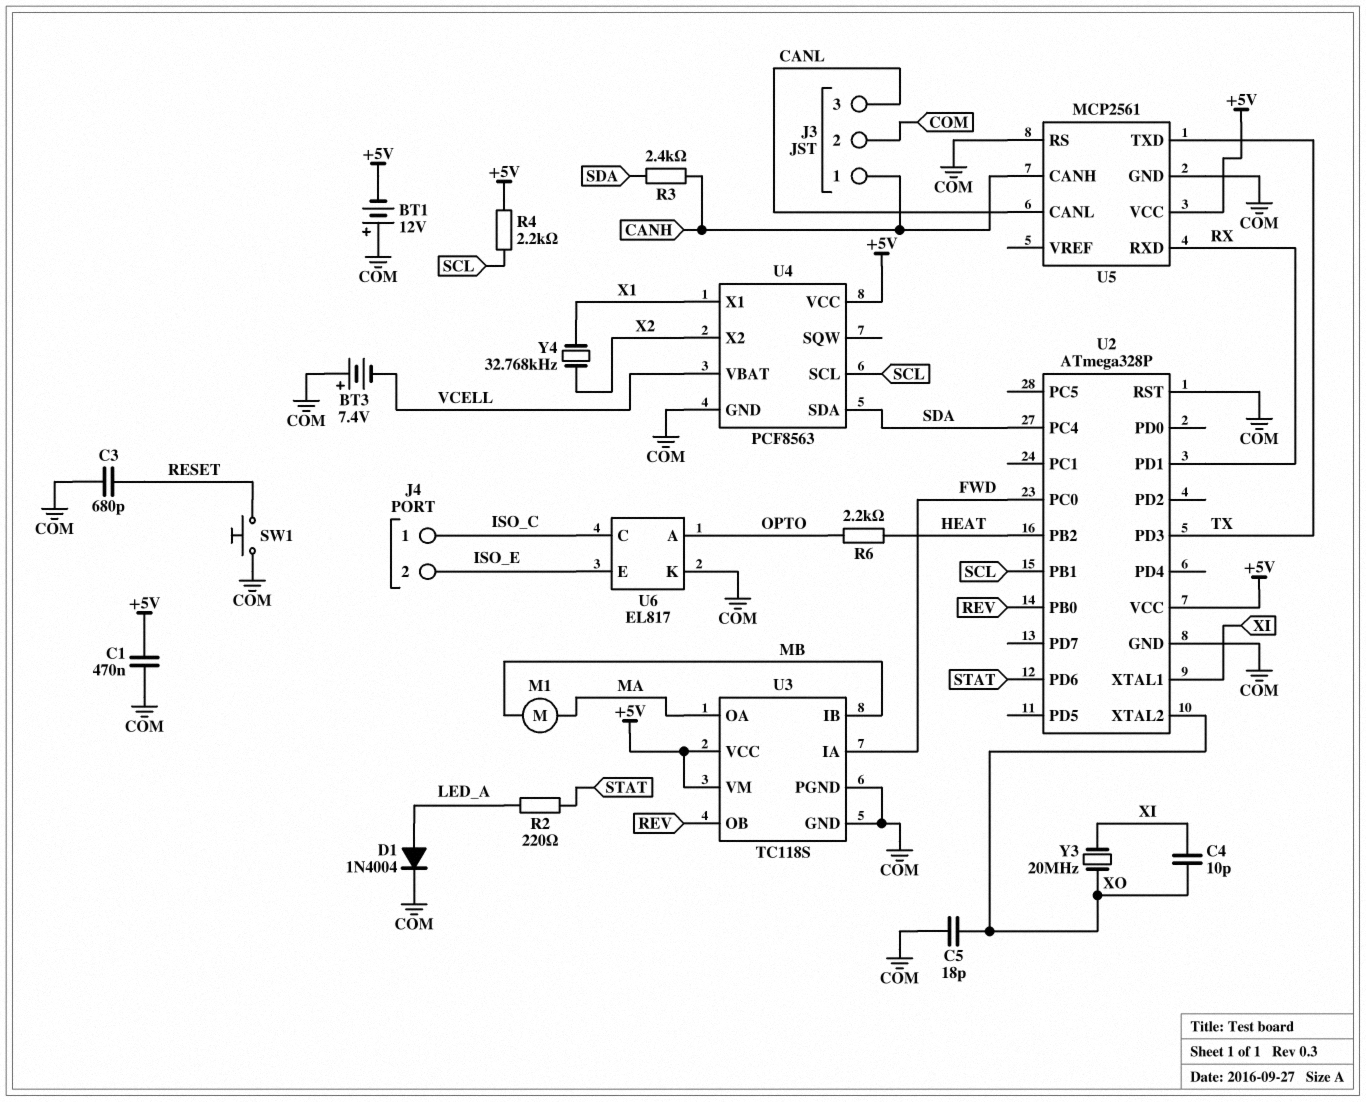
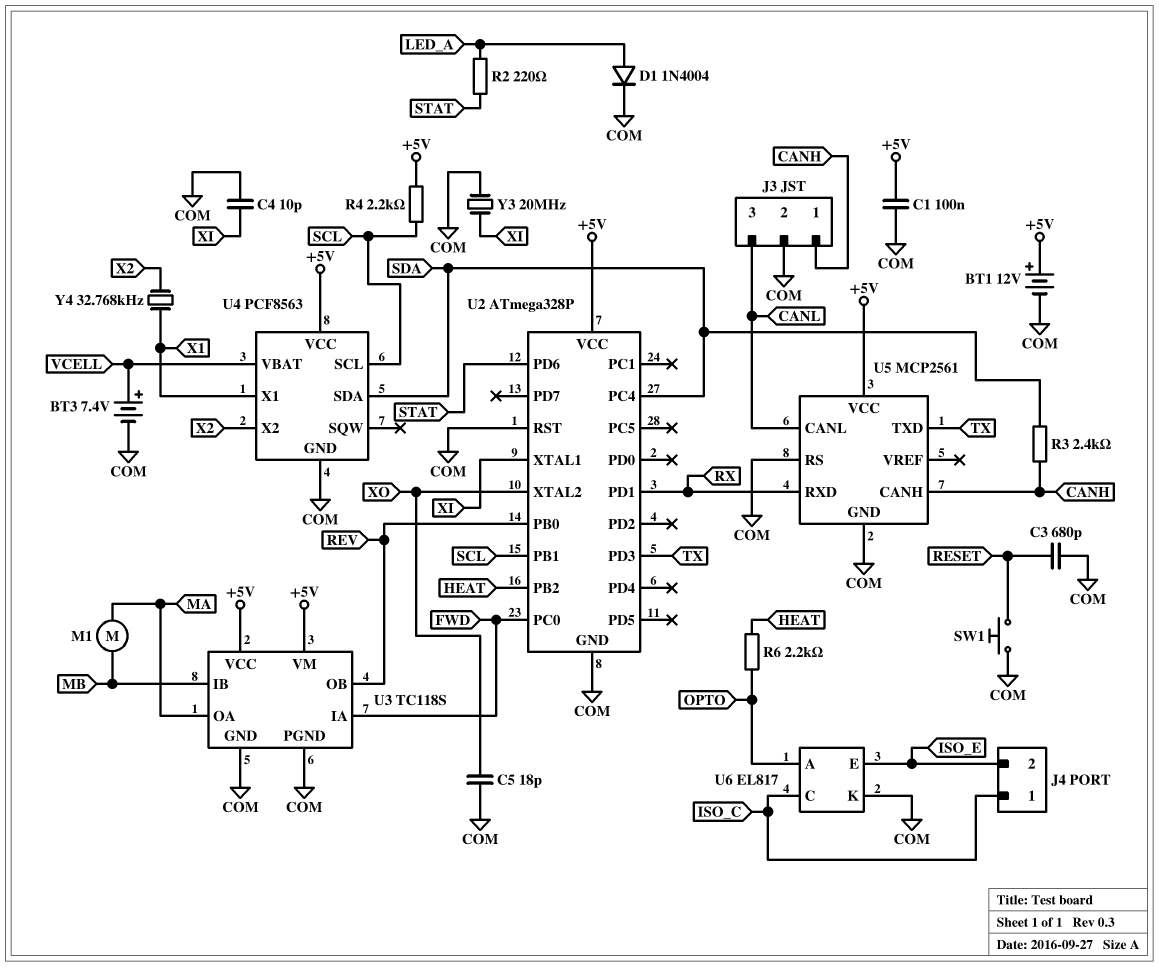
BT1: 12V (plus COM, minus +5V) -> 12V (plus +5V, minus COM)
BT3: 7.4V (plus COM, minus VCELL) -> 7.4V (plus VCELL, minus COM)
C1: 470nF (+5V, COM) -> 100nF (+5V, COM)
C4: 10pF (XI, XO) -> 10pF (COM, XI)
Y3: 20MHz (XI, XO) -> 20MHz (COM, XI)

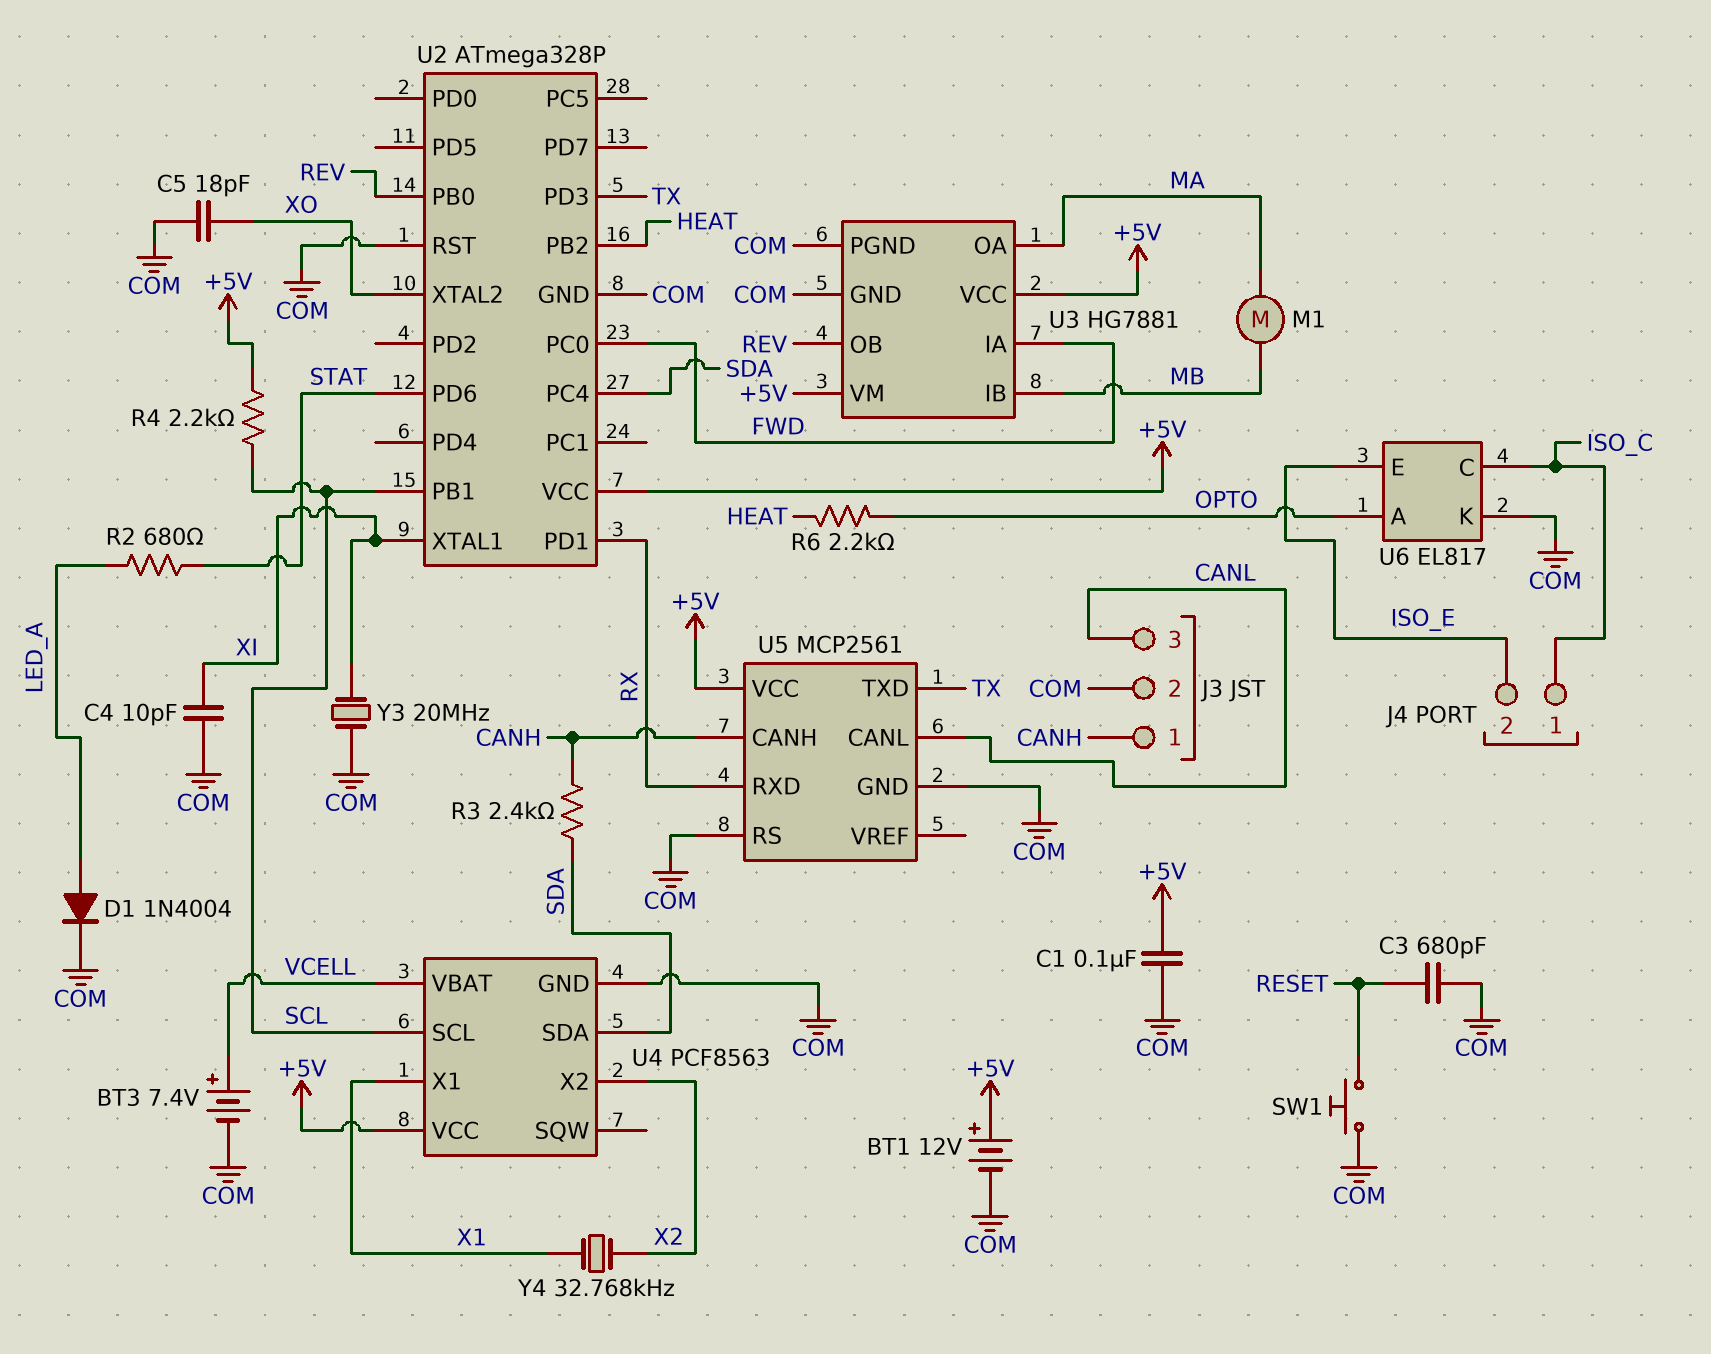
R2: 220 (LED_A, STAT) -> 680 (LED_A, STAT)
U3: TC118S -> HG7881

